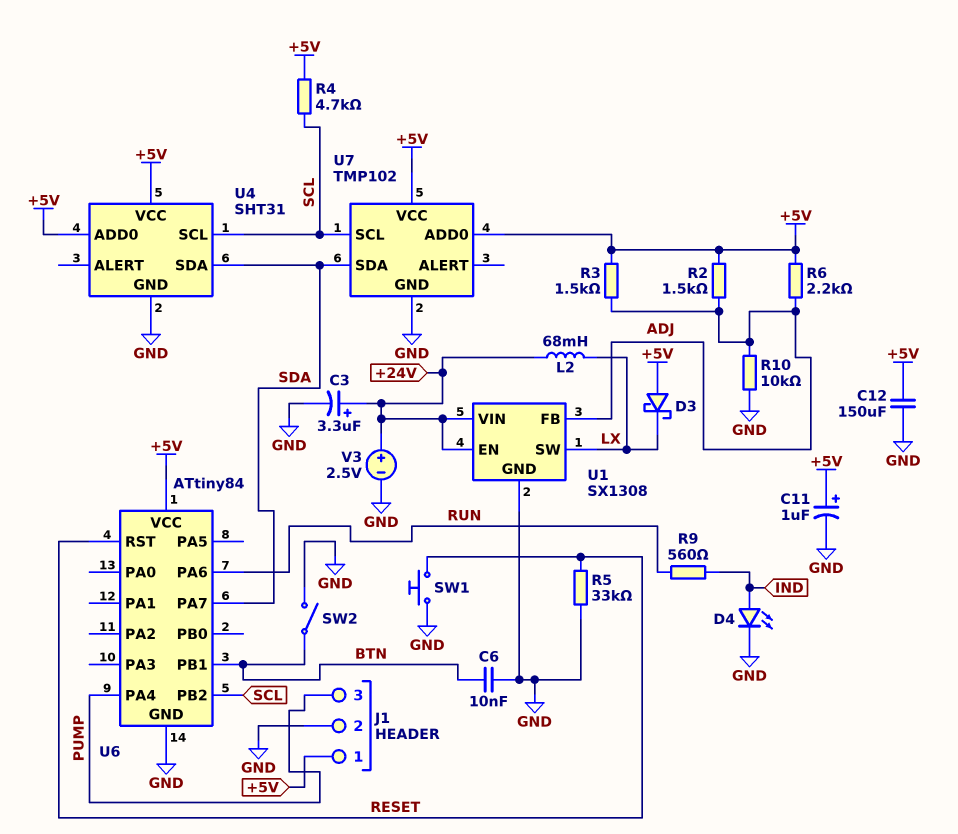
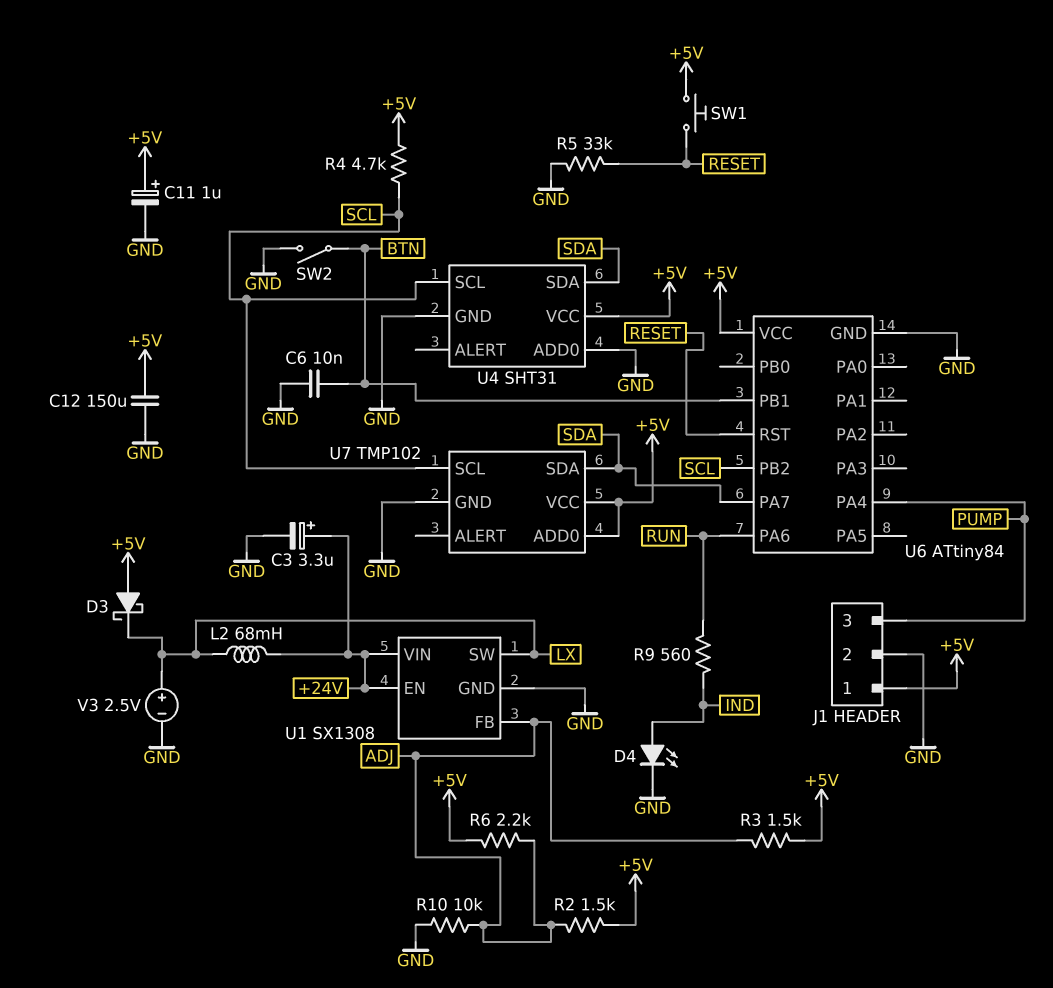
SW1: button (GND, RESET) -> button (+5V, RESET)
U4 pin ADD0: +5V -> GND
V3: 2.5V (plus +24V, minus GND) -> 2.5V (plus LX, minus GND)

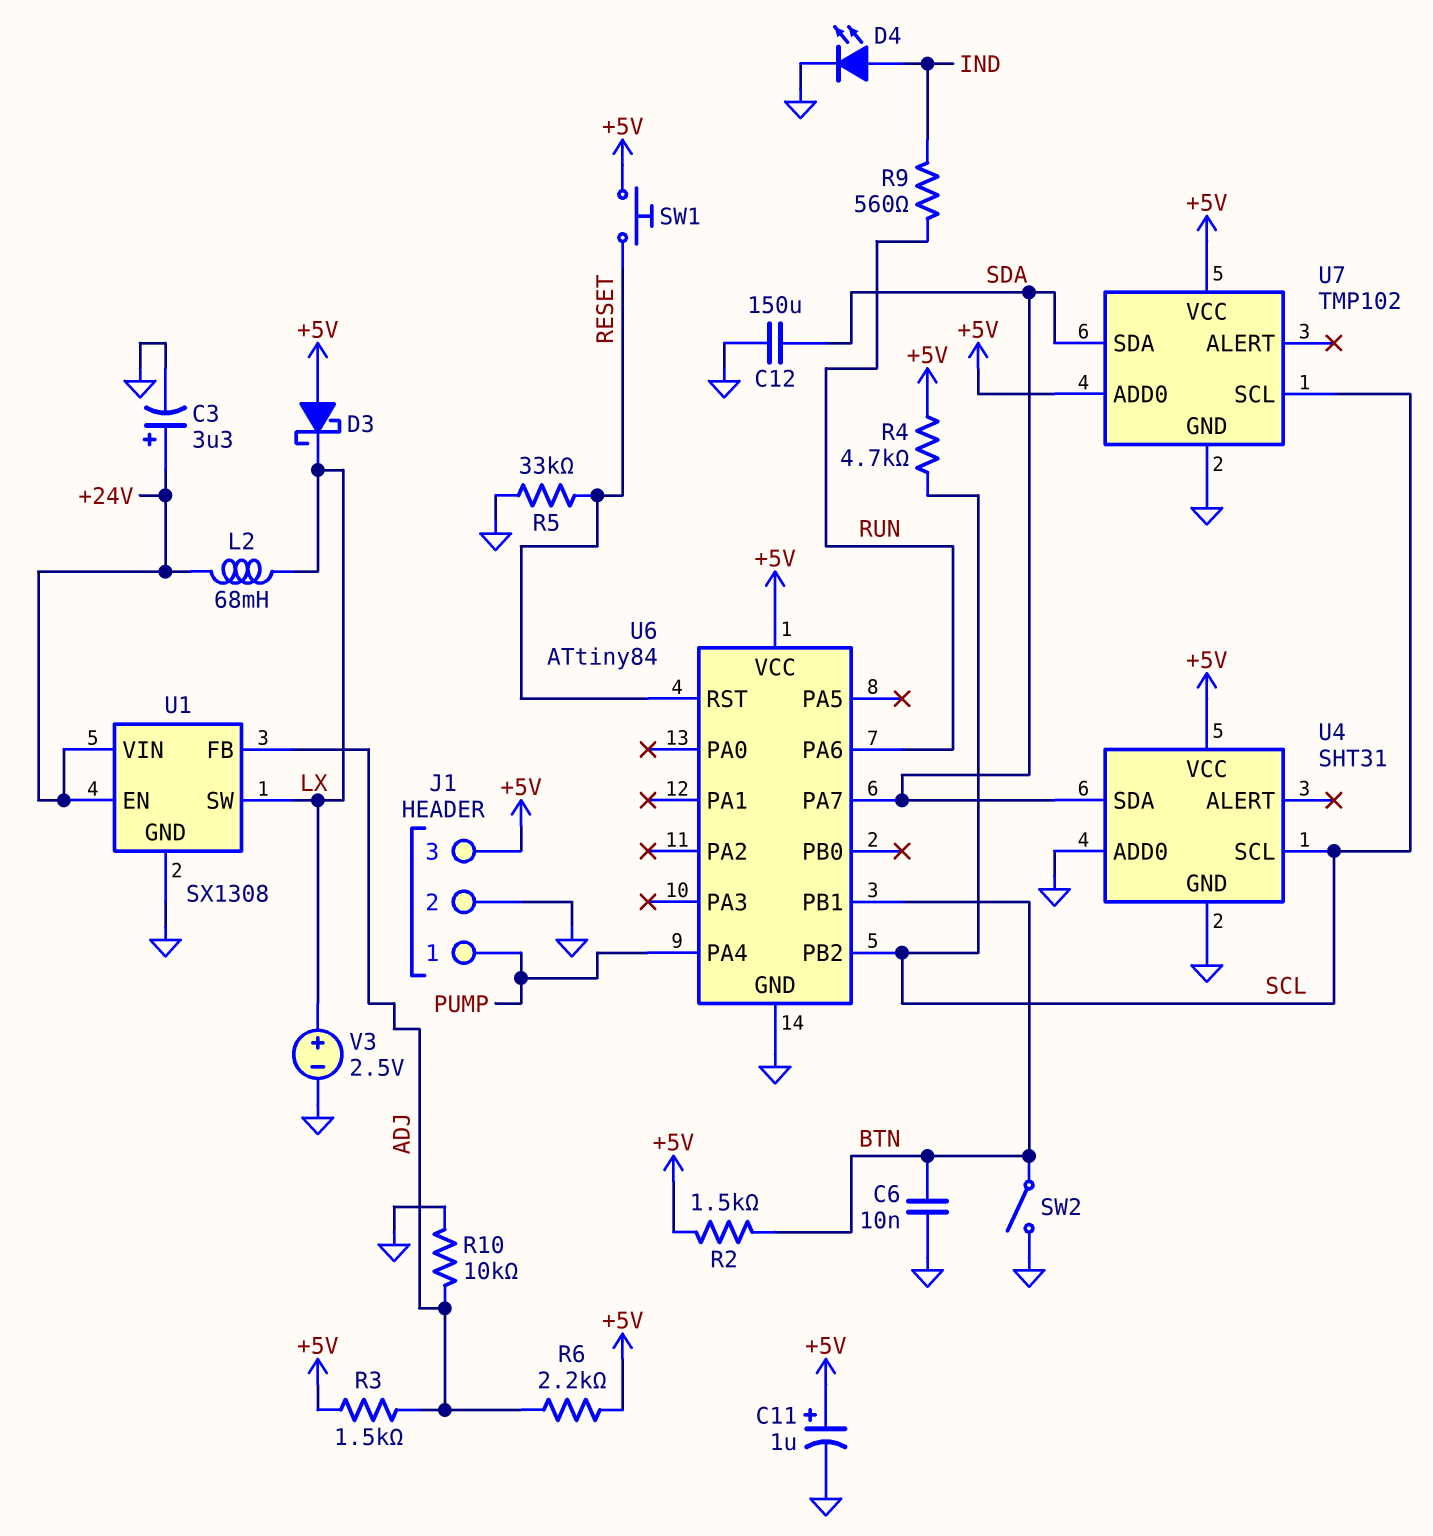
C12: 150uF (+5V, GND) -> 150uF (GND, SDA)
J1 pin 1: +5V -> PUMP
J1 pin 3: PUMP -> +5V
R2: 1.5k (+5V, ADJ) -> 1.5k (+5V, BTN)

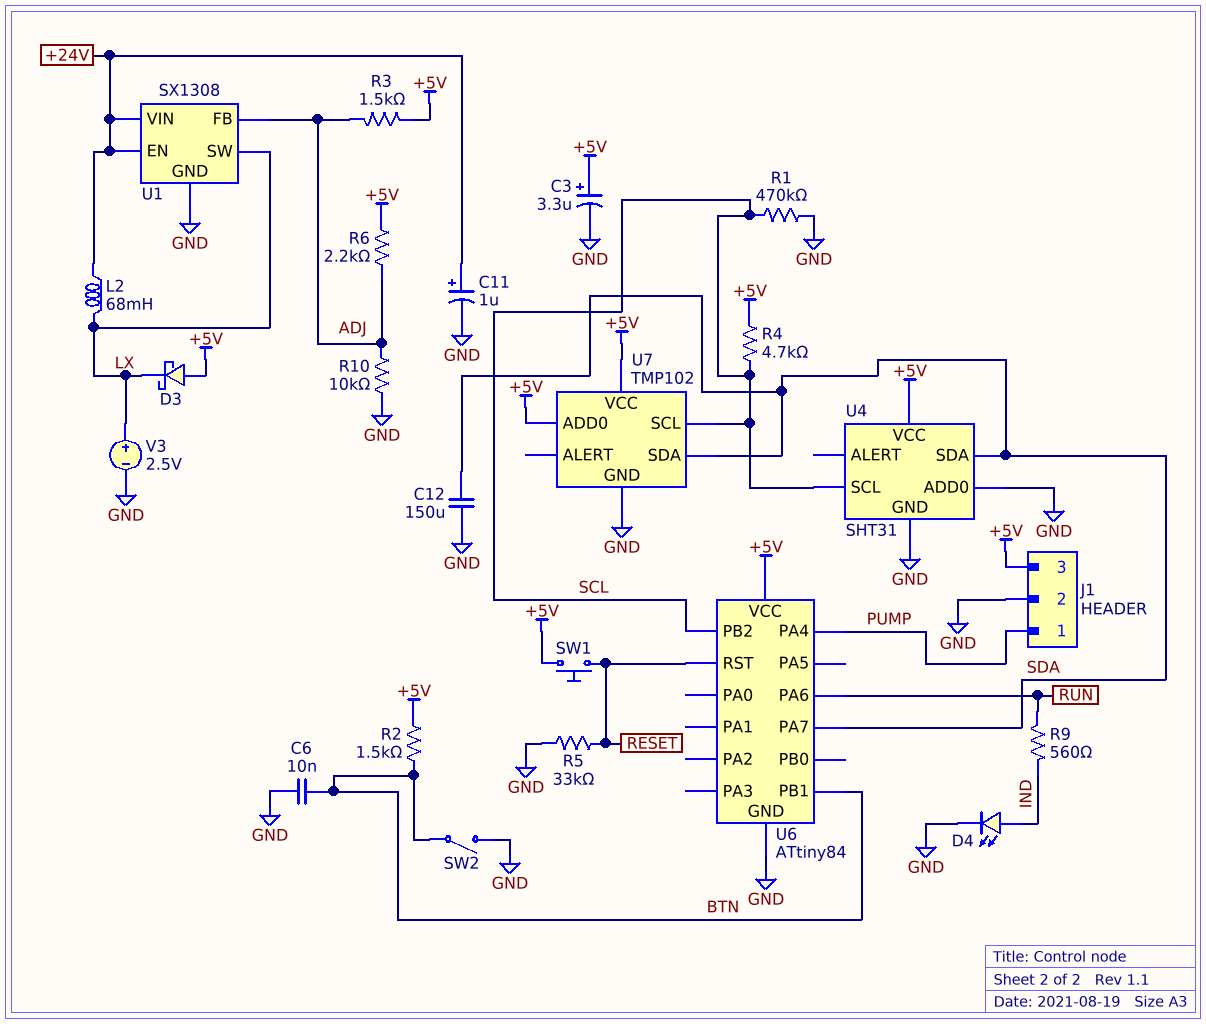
C3: 3.3uF (plus +24V, minus GND) -> 3.3uF (plus +5V, minus GND)
C11: 1uF (plus +5V, minus GND) -> 1uF (plus +24V, minus GND)
R1: none -> 470k (GND, SCL)

